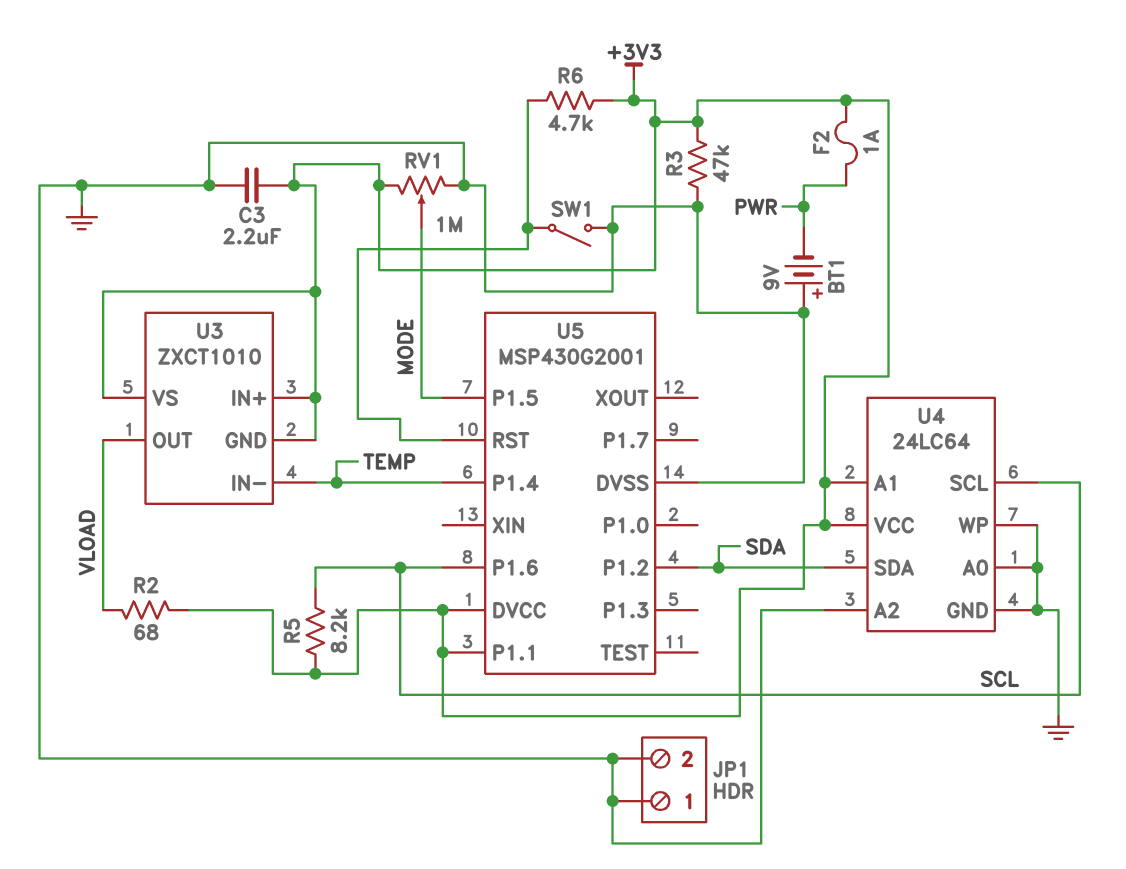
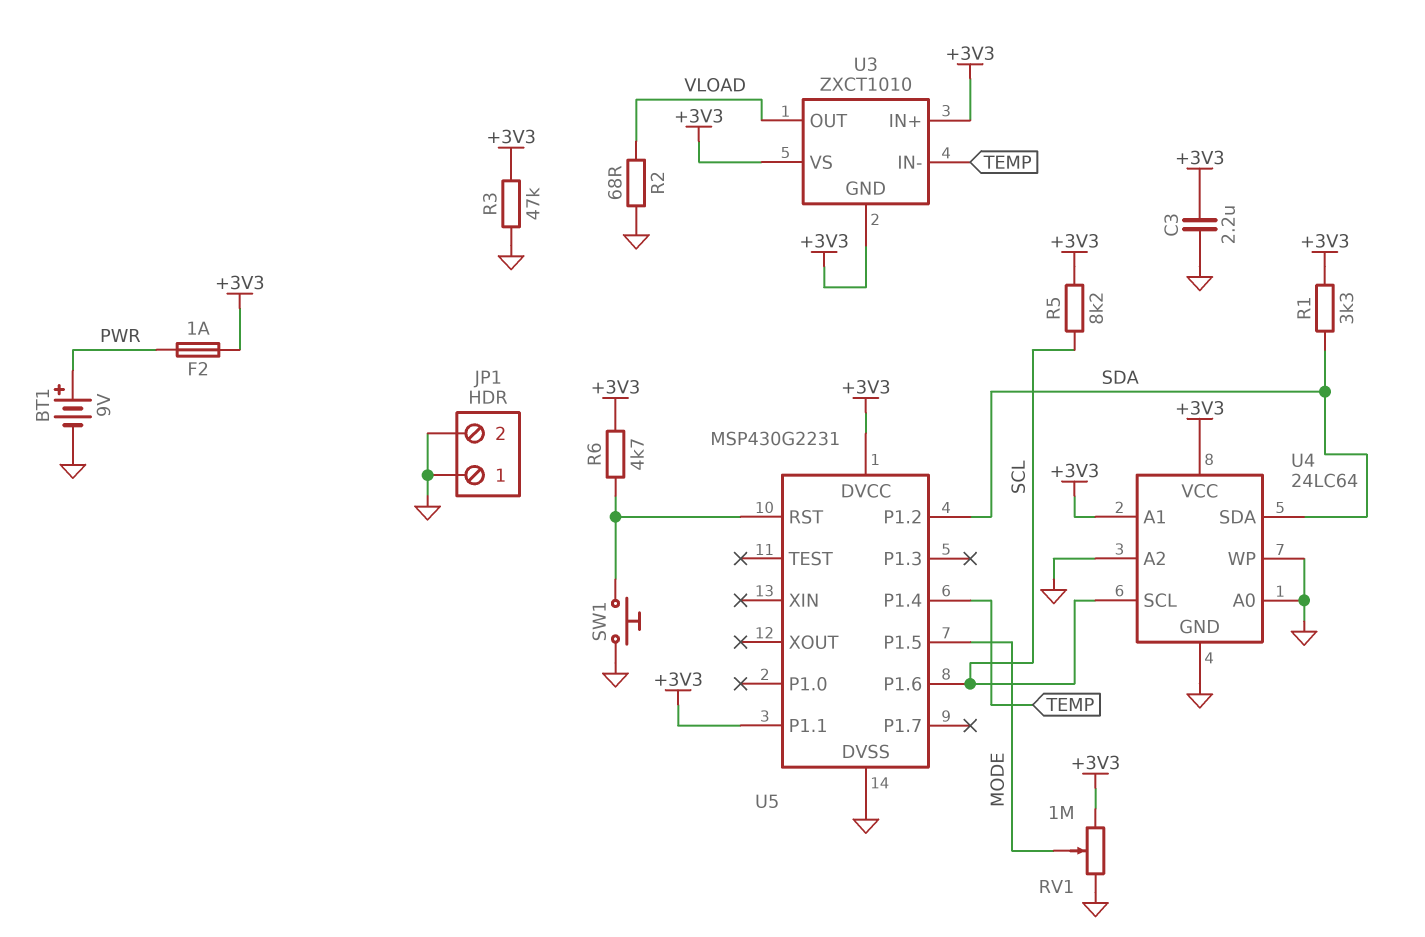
BT1: 9V (plus GND, minus PWR) -> 9V (plus PWR, minus GND)
R1: none -> 3.3k (+3V3, SDA)
R2: 68 (+3V3, VLOAD) -> 68 (GND, VLOAD)
SW1: switch (GND, U5/RST) -> button (GND, U5/RST)
U5: MSP430G2001 -> MSP430G2231

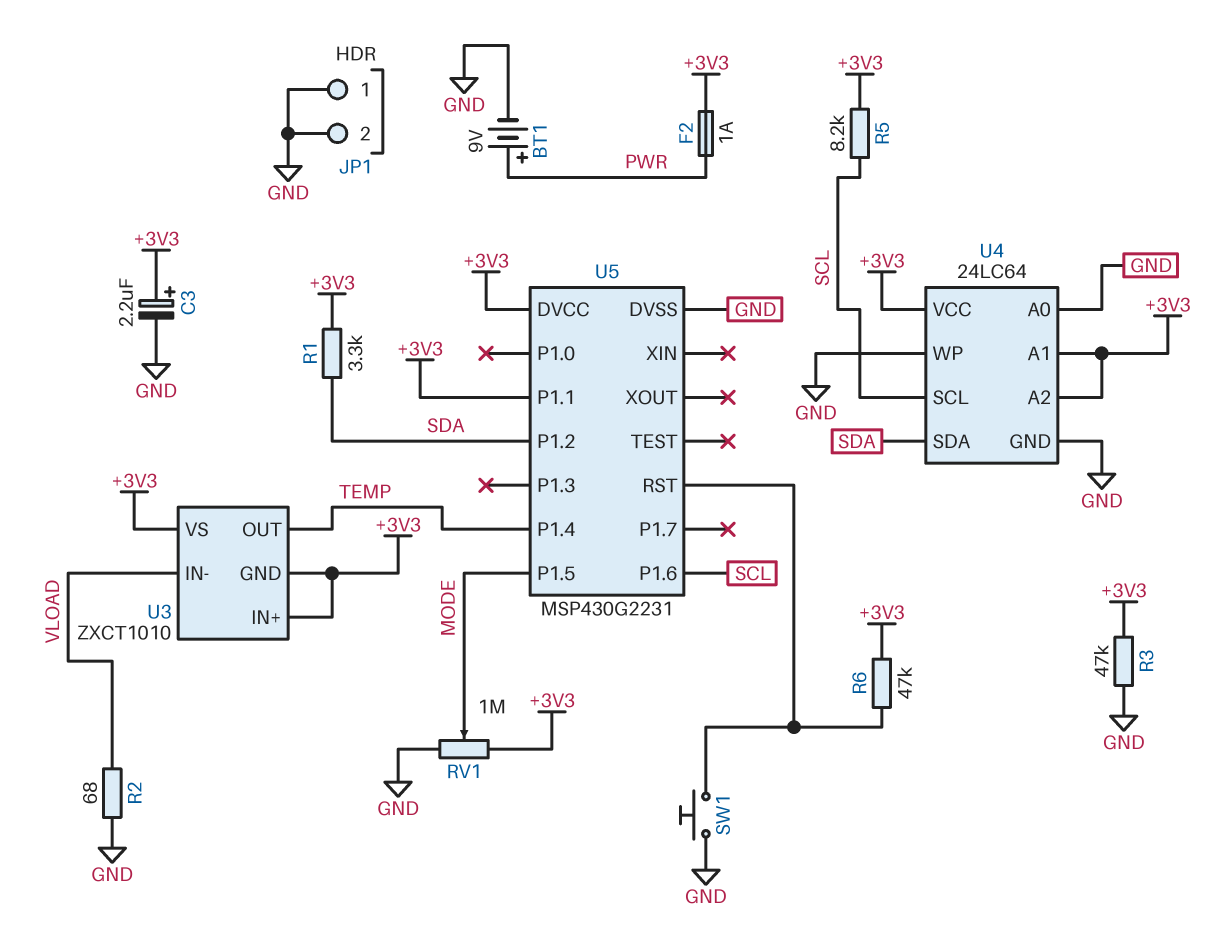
C3: 2.2uF (+3V3, GND) -> 2.2uF (plus +3V3, minus GND)
R6: 4.7k (+3V3, U5/RST) -> 47k (+3V3, U5/RST)
U3 pin IN-: TEMP -> VLOAD
U3 pin OUT: VLOAD -> TEMP
U4 pin A2: GND -> +3V3

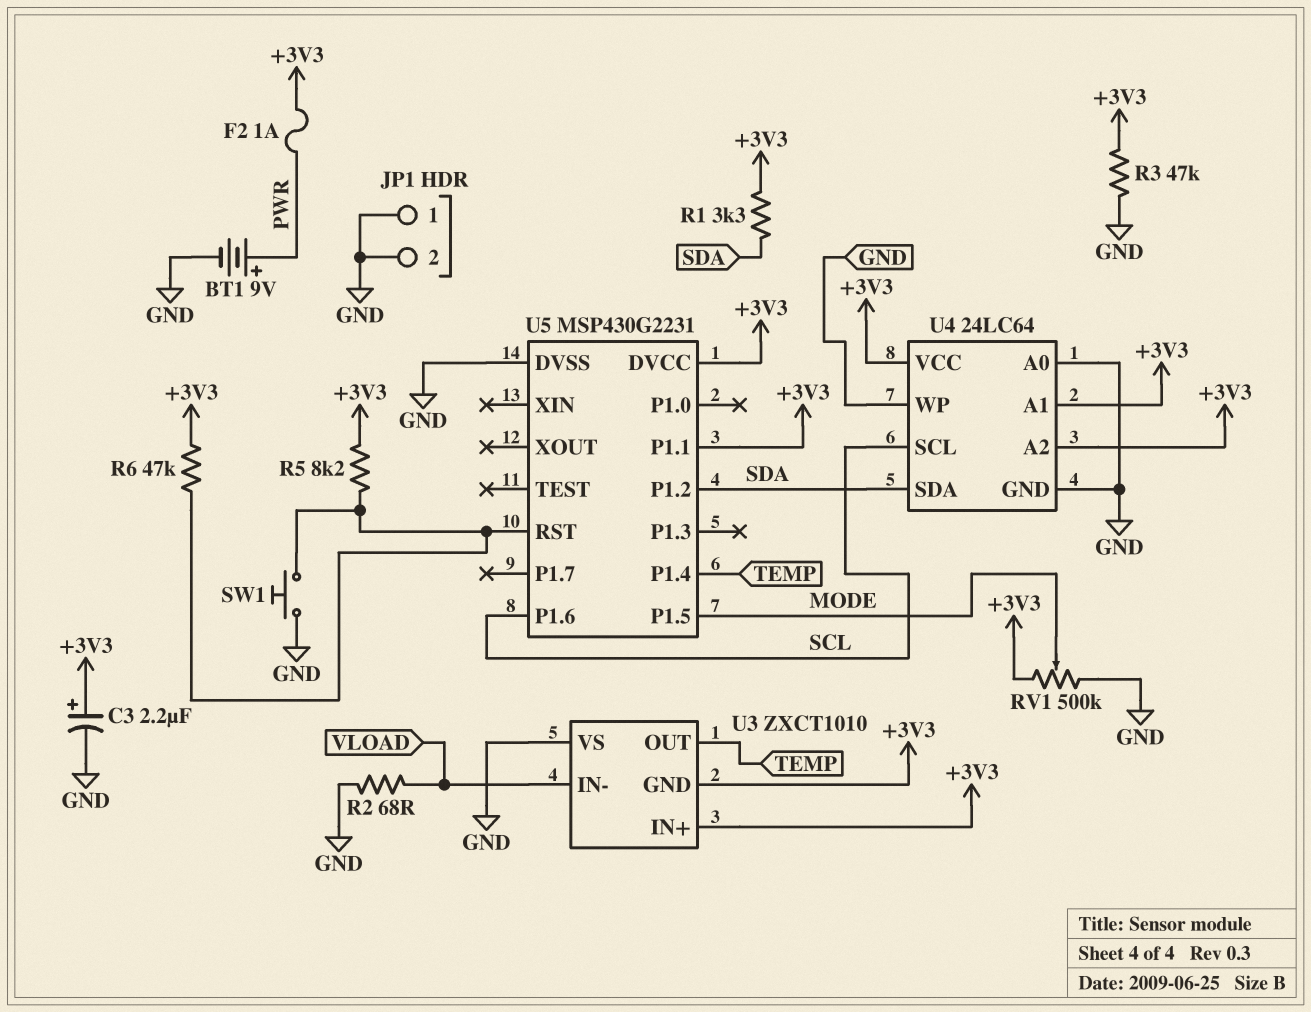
R5: 8.2k (+3V3, SCL) -> 8.2k (+3V3, U5/RST)
RV1: 1M (+3V3, GND, wiper MODE) -> 500k (+3V3, GND, wiper MODE)
U3 pin VS: +3V3 -> GND

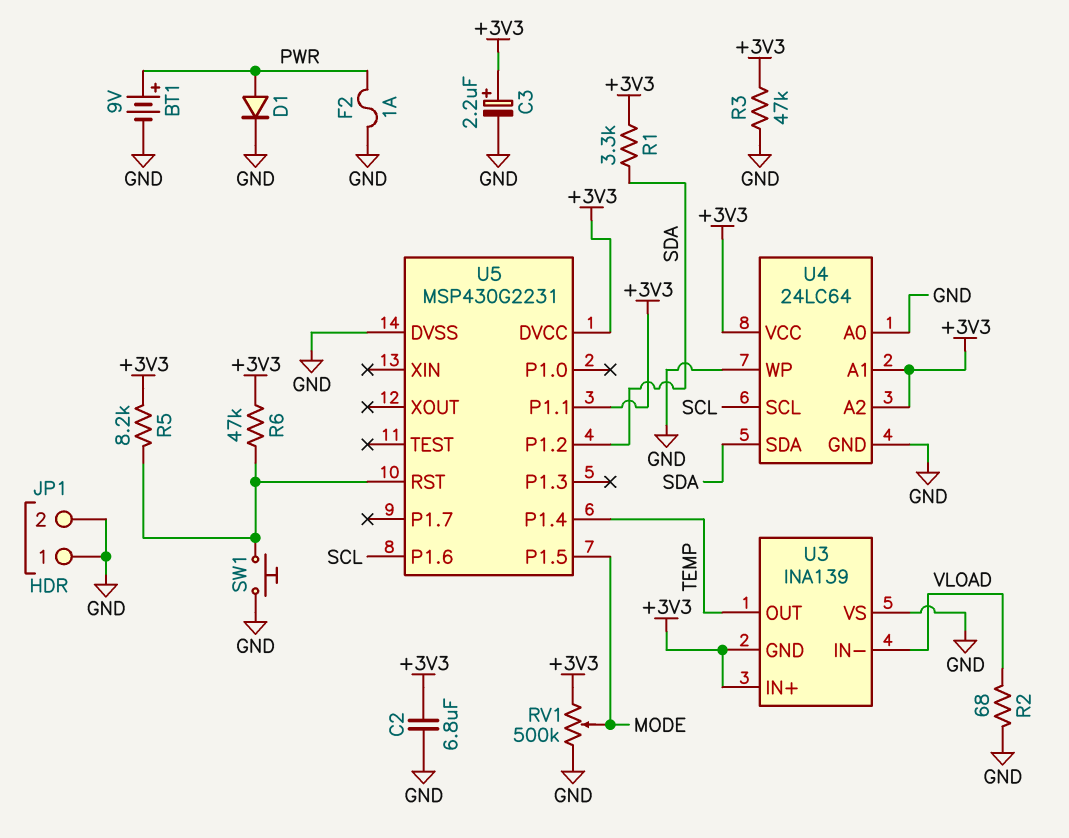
C2: none -> 6.8uF (+3V3, GND)
D1: none -> diode (A PWR, K GND)
F2: 1A (+3V3, PWR) -> 1A (GND, PWR)
U3: ZXCT1010 -> INA139

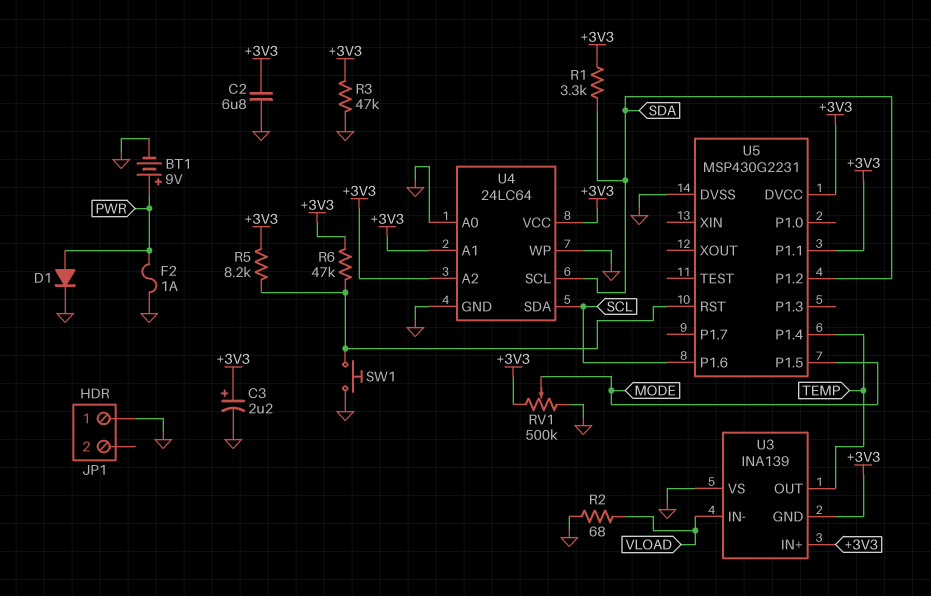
JP1 pin 2: GND -> none
U4 pin SCL: SCL -> SDA
U4 pin SDA: SDA -> SCL

